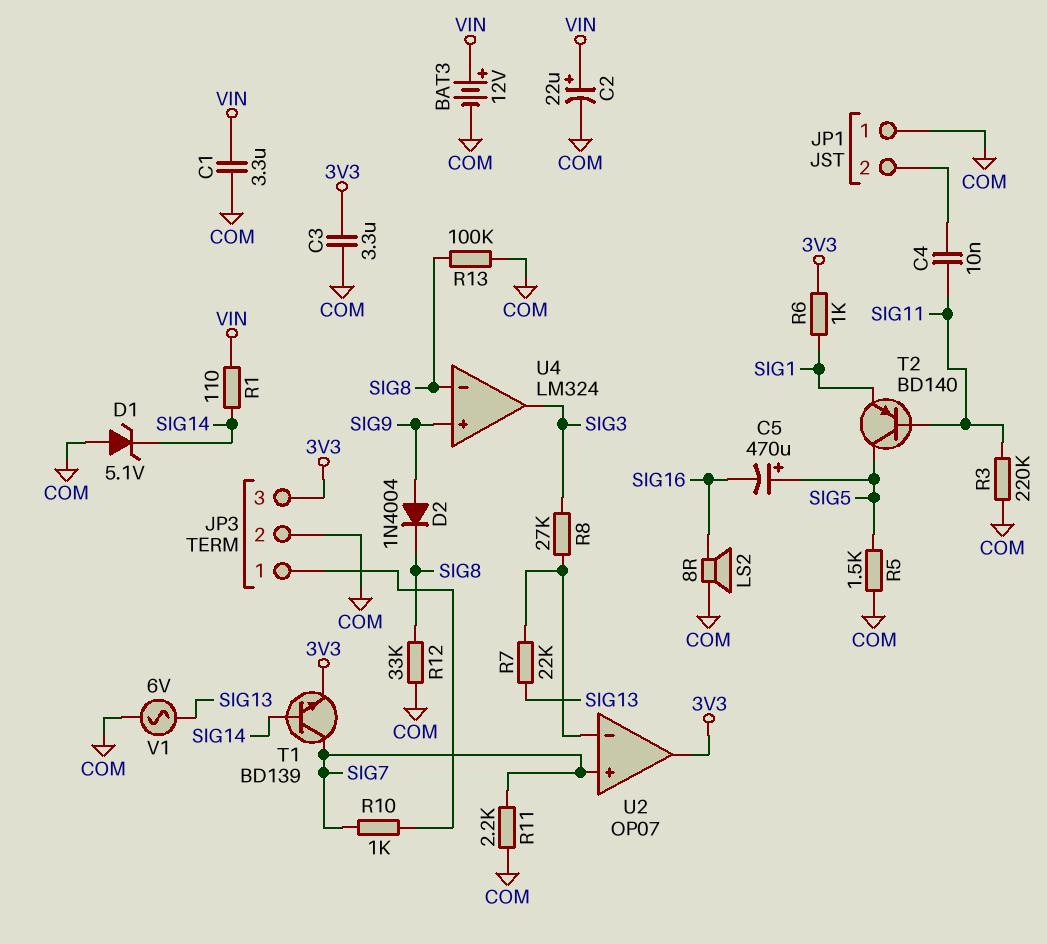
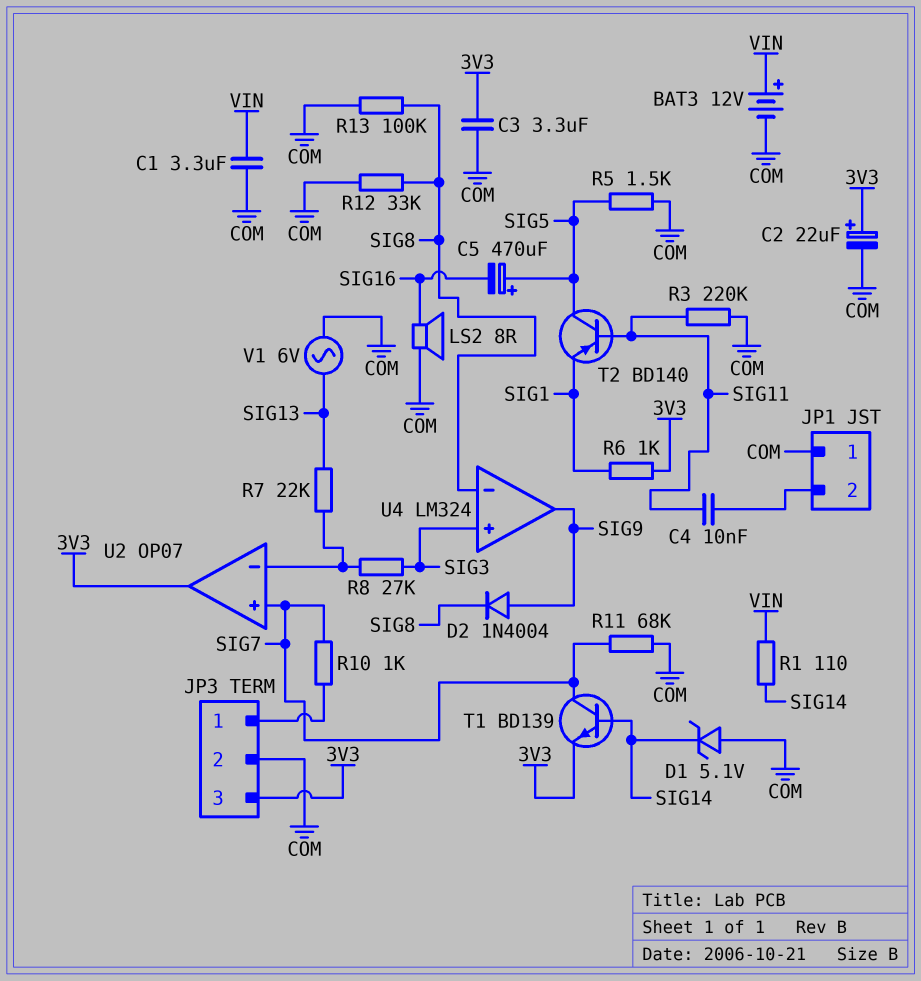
C2: 22uF (plus VIN, minus COM) -> 22uF (plus 3V3, minus COM)
R11: 2.2k (COM, SIG7) -> 68k (COM, SIG7)
U4 pin in+: SIG9 -> SIG3
U4 pin out: SIG3 -> SIG9

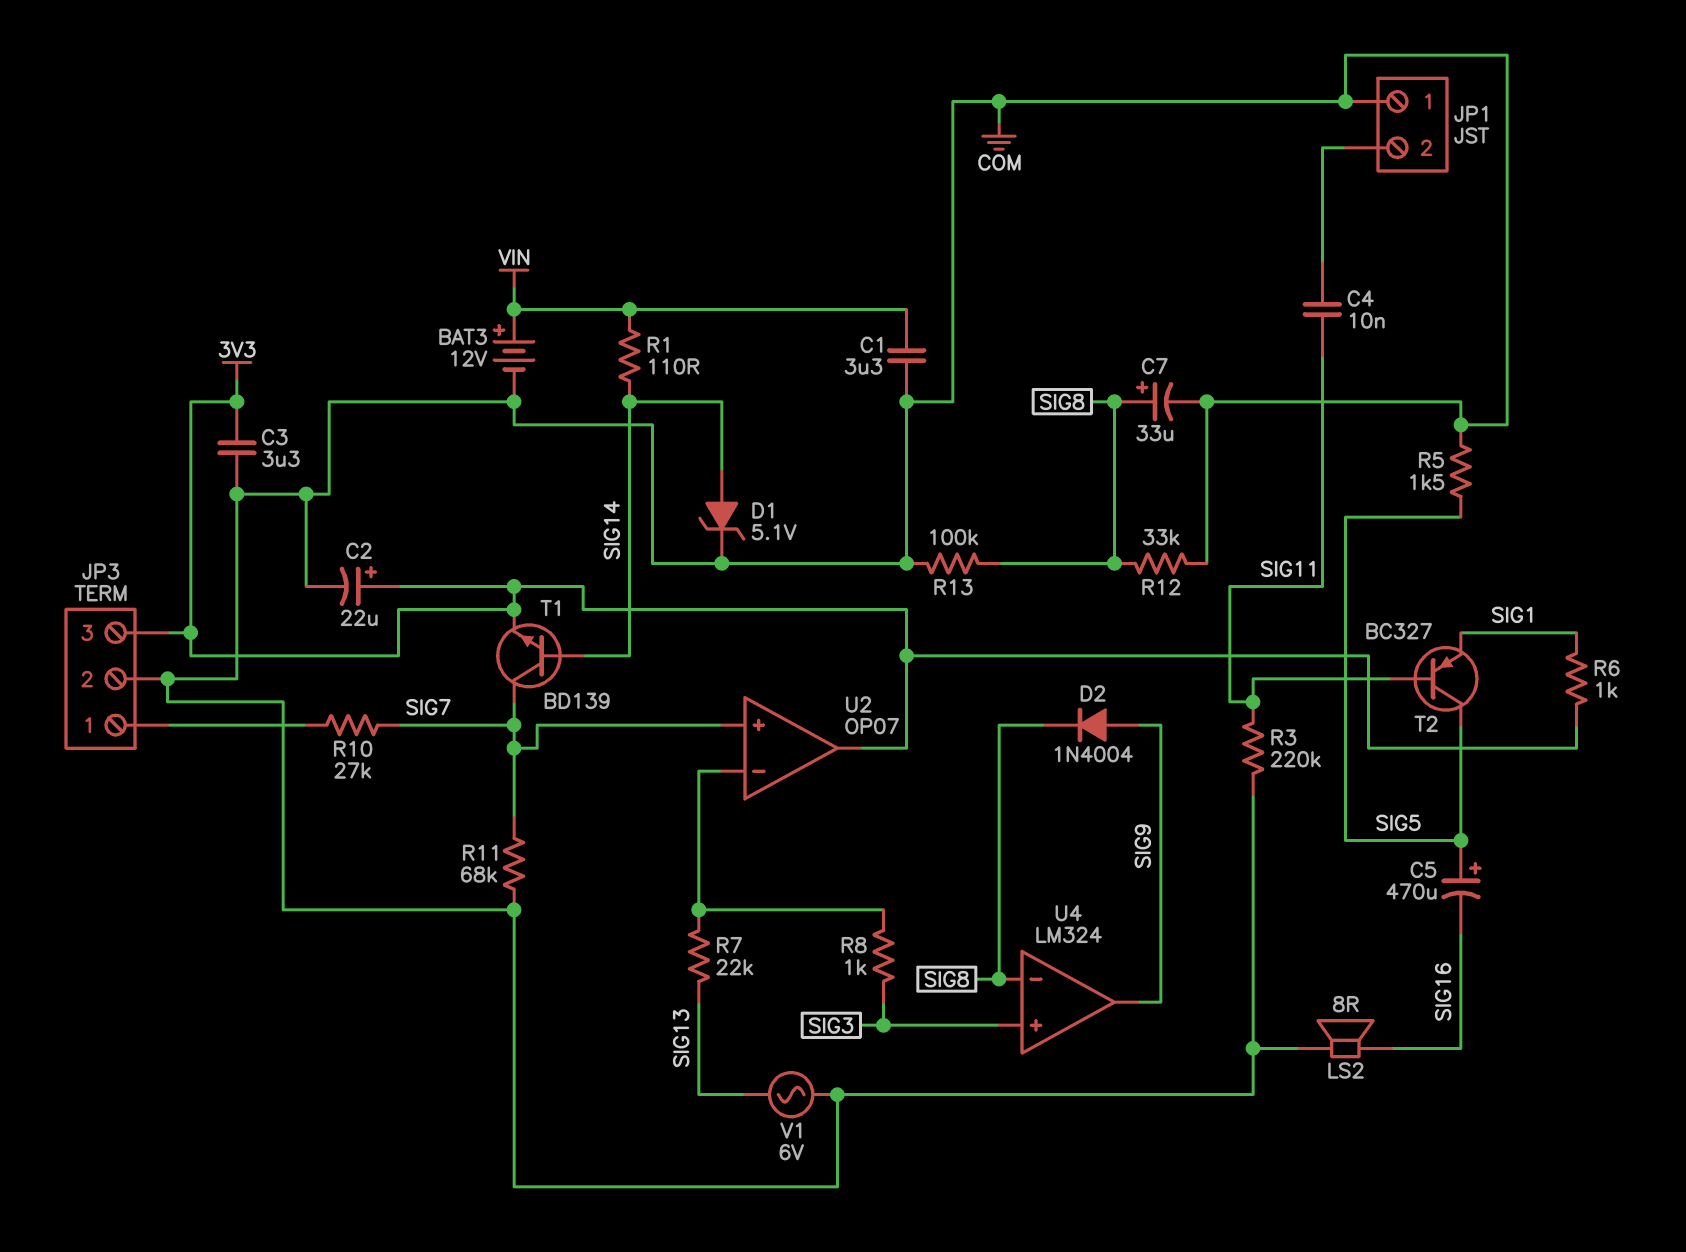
C7: none -> 33uF (plus SIG8, minus COM)
D1: zener 5.1V (A COM, K SIG14) -> zener 5.1V (A SIG14, K COM)
R8: 27k (SIG3, U2/in-) -> 1k (SIG3, U2/in-)
R10: 1k (JP3/1, SIG7) -> 27k (JP3/1, SIG7)
T2: PNP BD140 (B SIG11, C SIG5, E SIG1) -> PNP BC327 (B SIG11, C SIG5, E SIG1)

